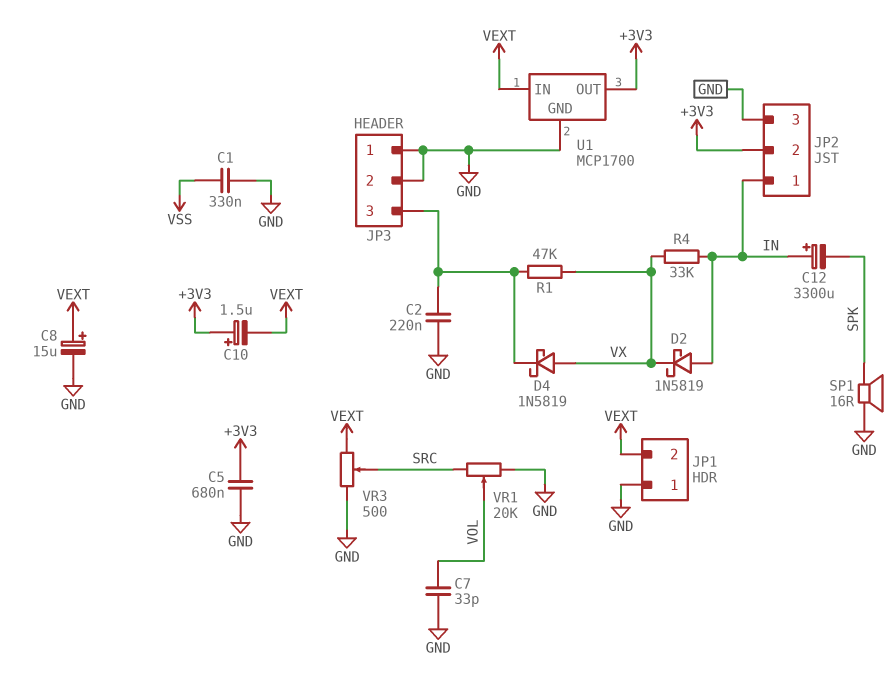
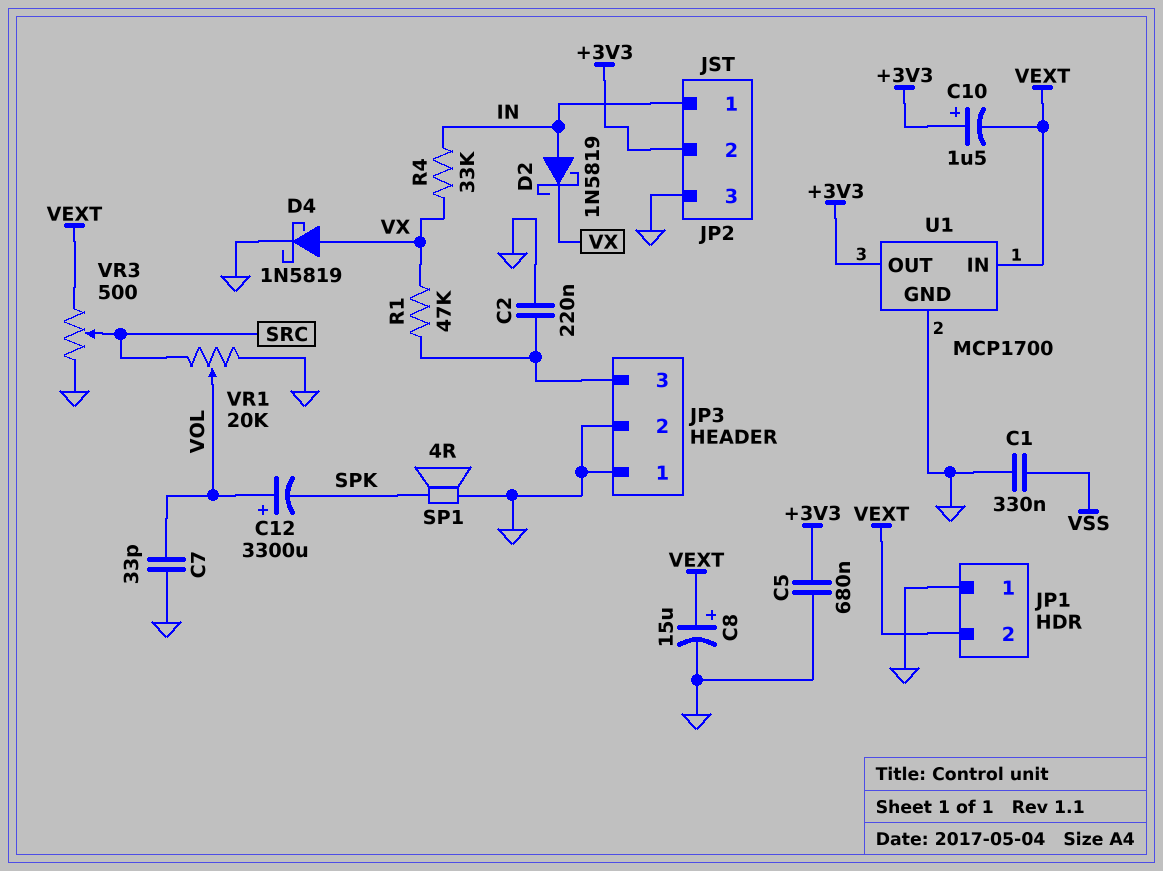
C12: 3300uF (plus IN, minus SPK) -> 3300uF (plus VOL, minus SPK)
D4: schottky 1N5819 (A VX, K JP3/3) -> schottky 1N5819 (A VX, K GND)
SP1: speaker 16R (GND, SPK) -> speaker 4R (GND, SPK)

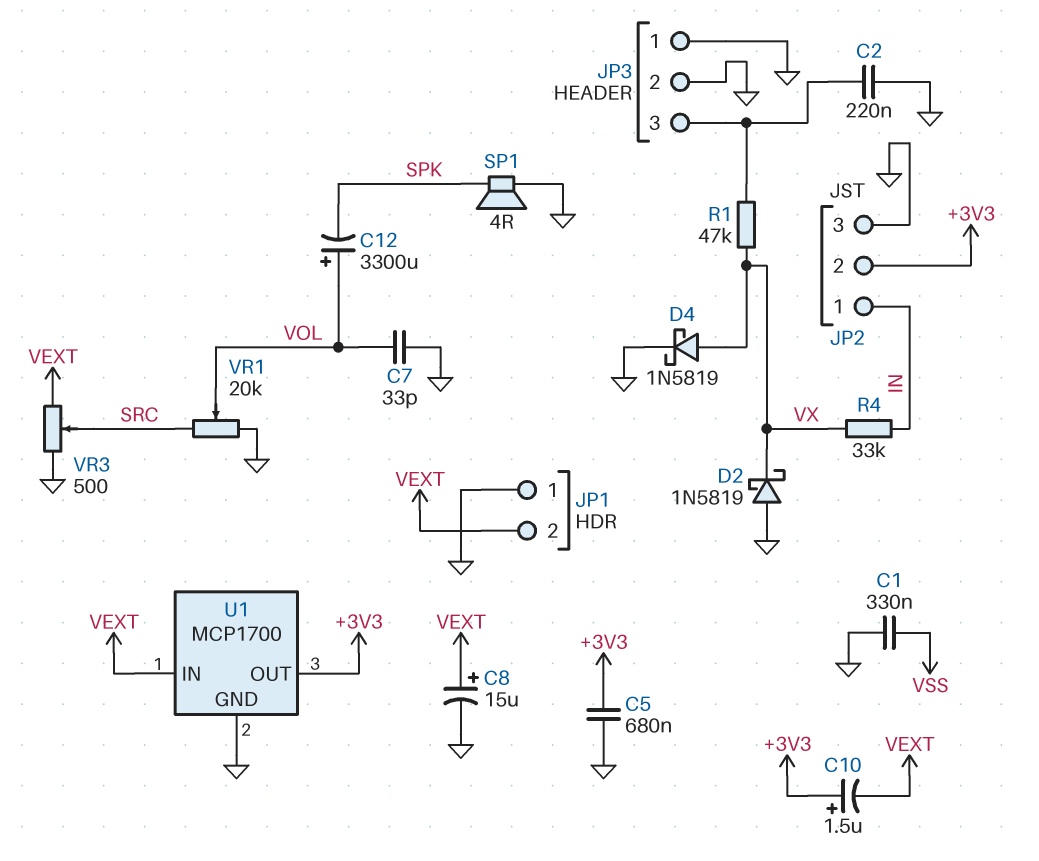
D2: schottky 1N5819 (A IN, K VX) -> schottky 1N5819 (A GND, K VX)

